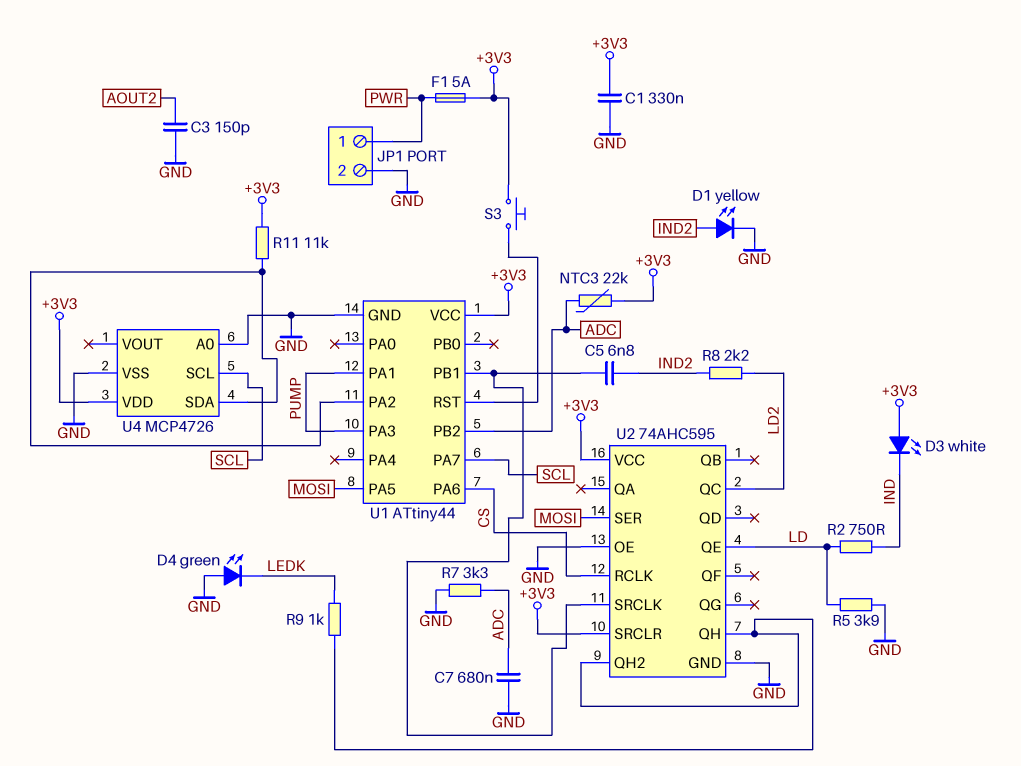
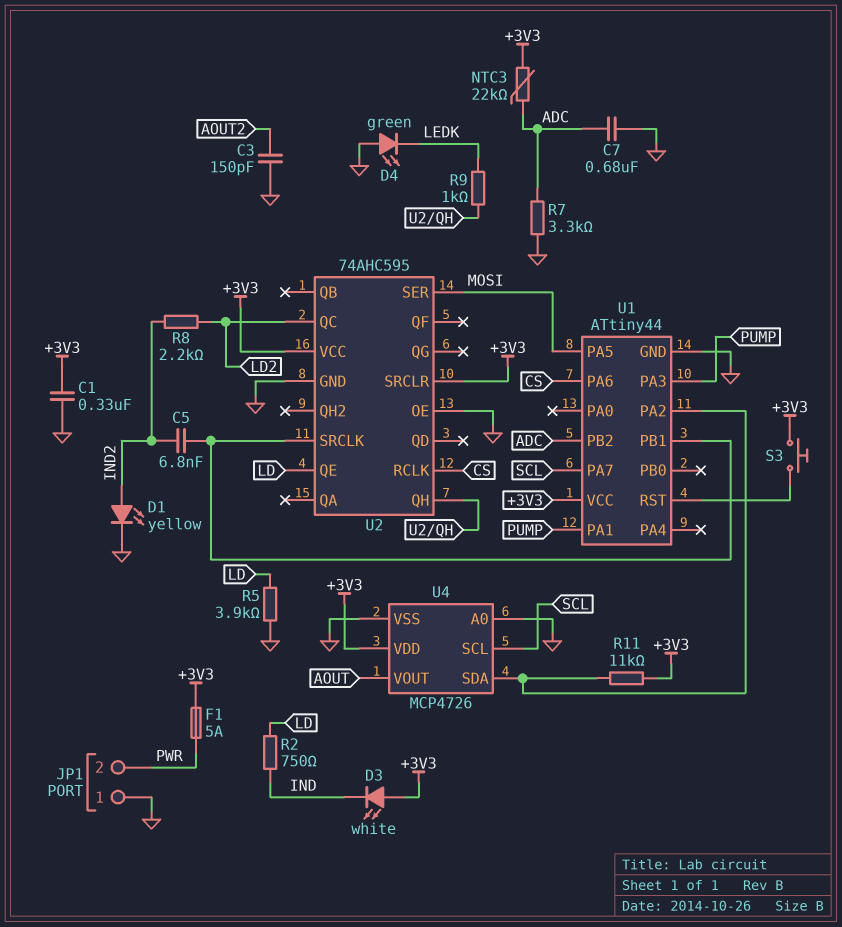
JP1 pin 1: PWR -> GND
JP1 pin 2: GND -> PWR
U2 pin QH2: U2/QH -> none
U4 pin VOUT: none -> AOUT

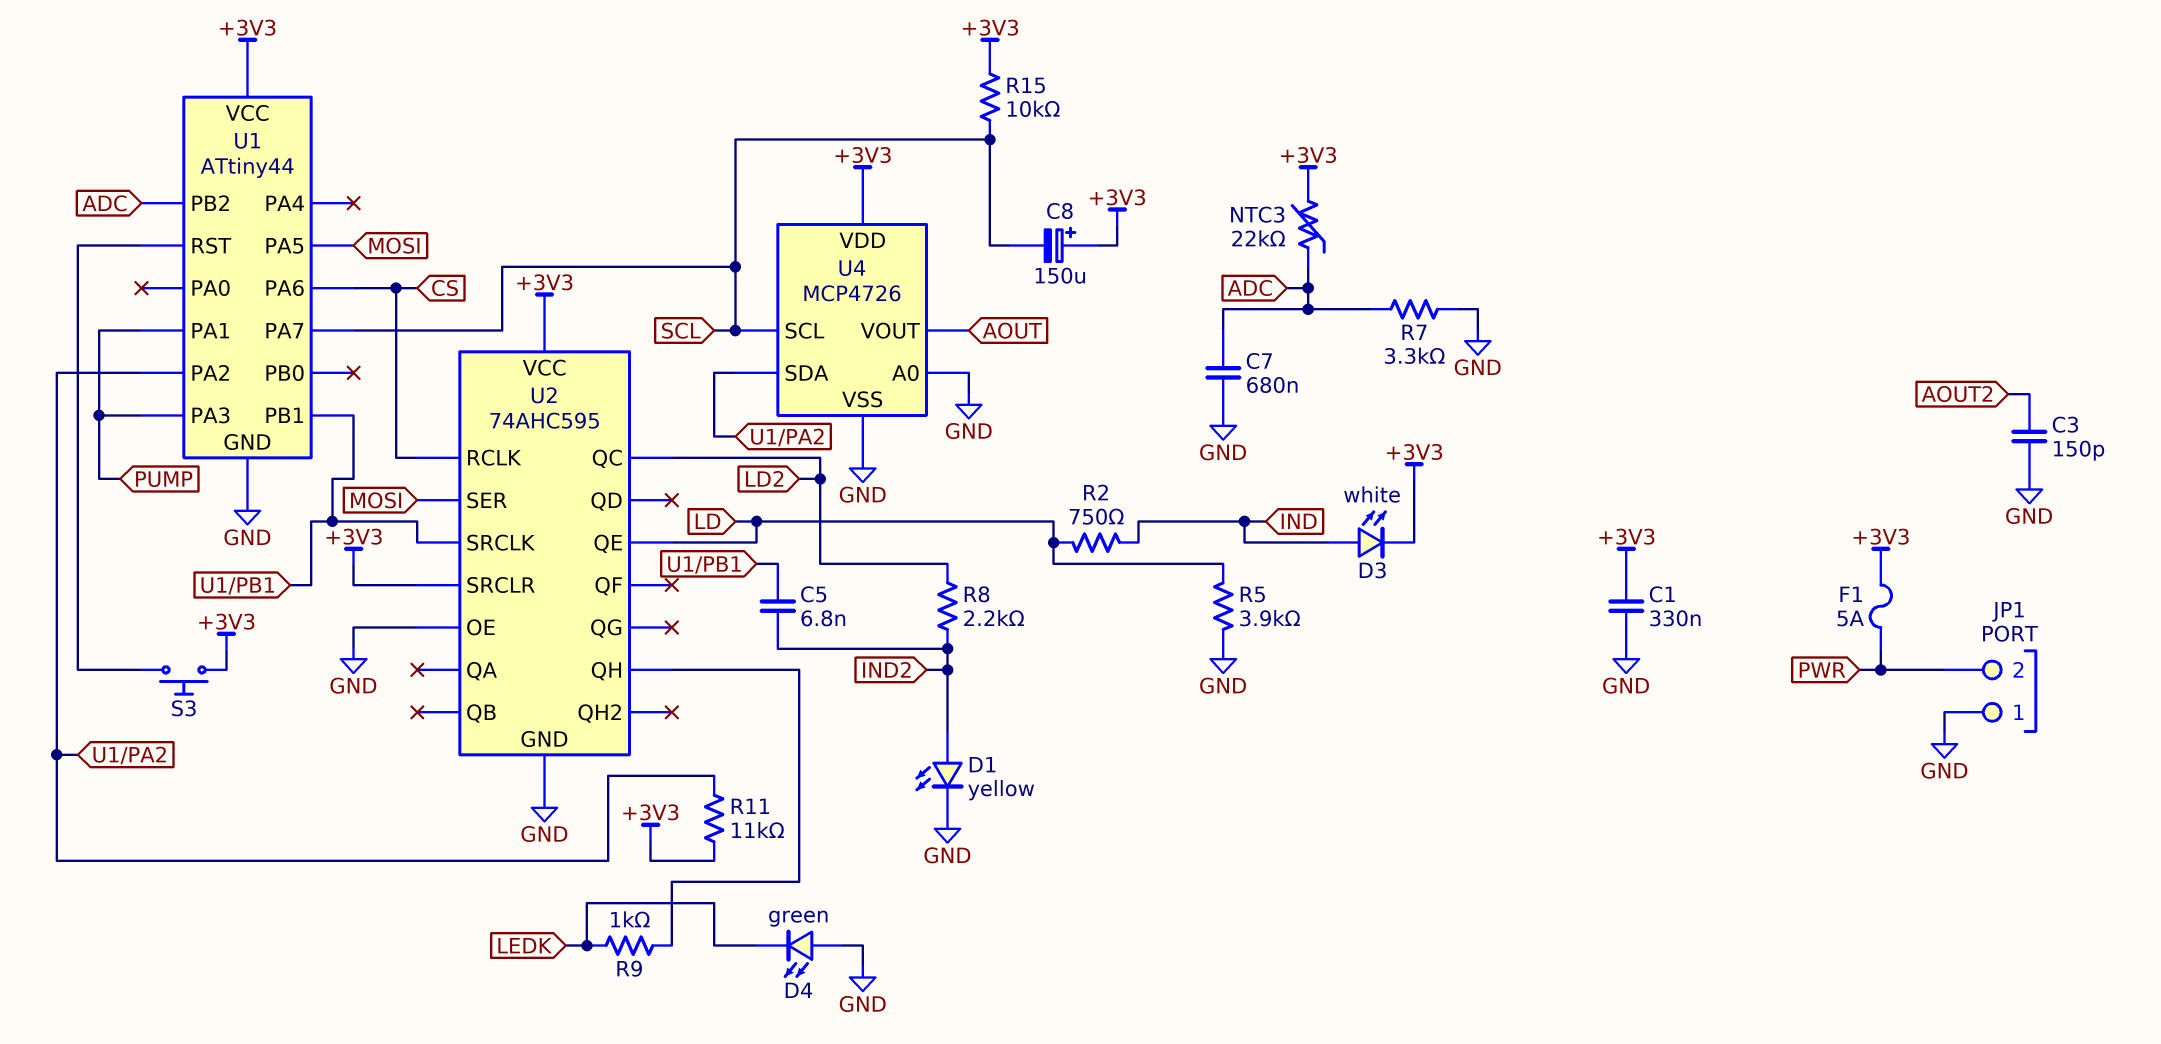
C8: none -> 150uF (plus +3V3, minus SCL)
D3: LED white (A +3V3, K IND) -> LED white (A IND, K +3V3)
R15: none -> 10k (+3V3, SCL)

